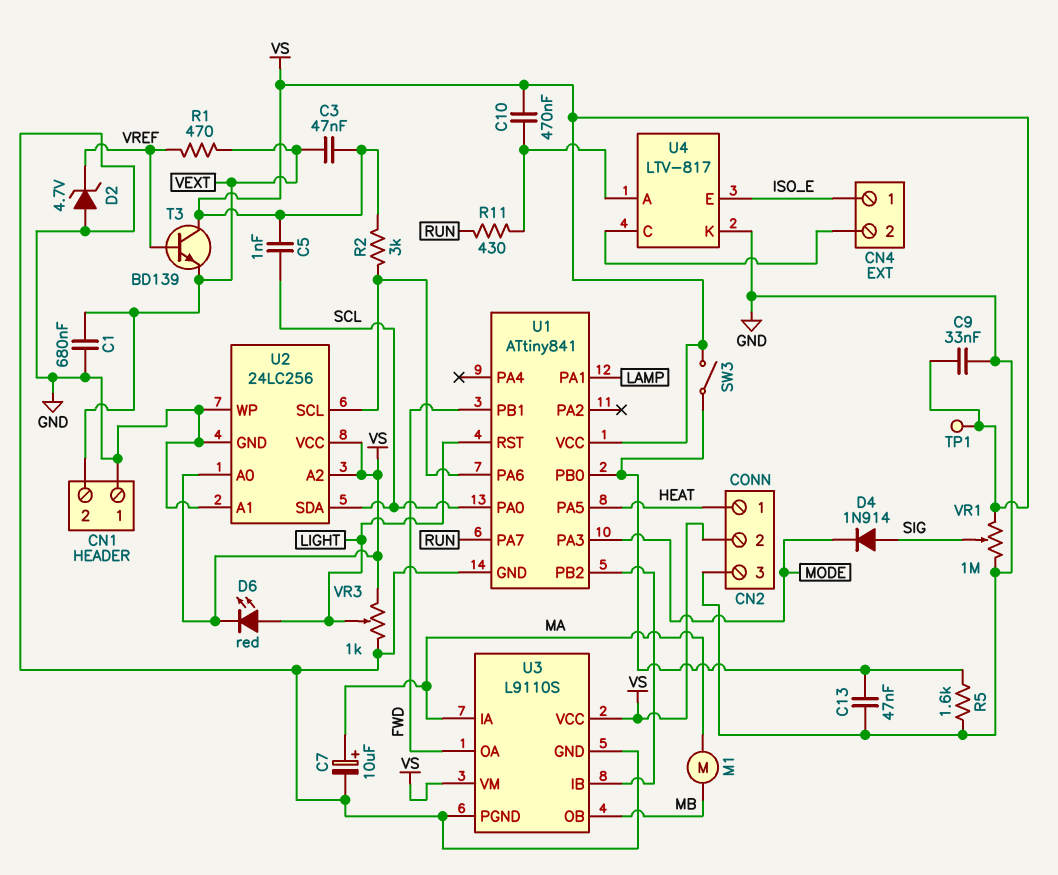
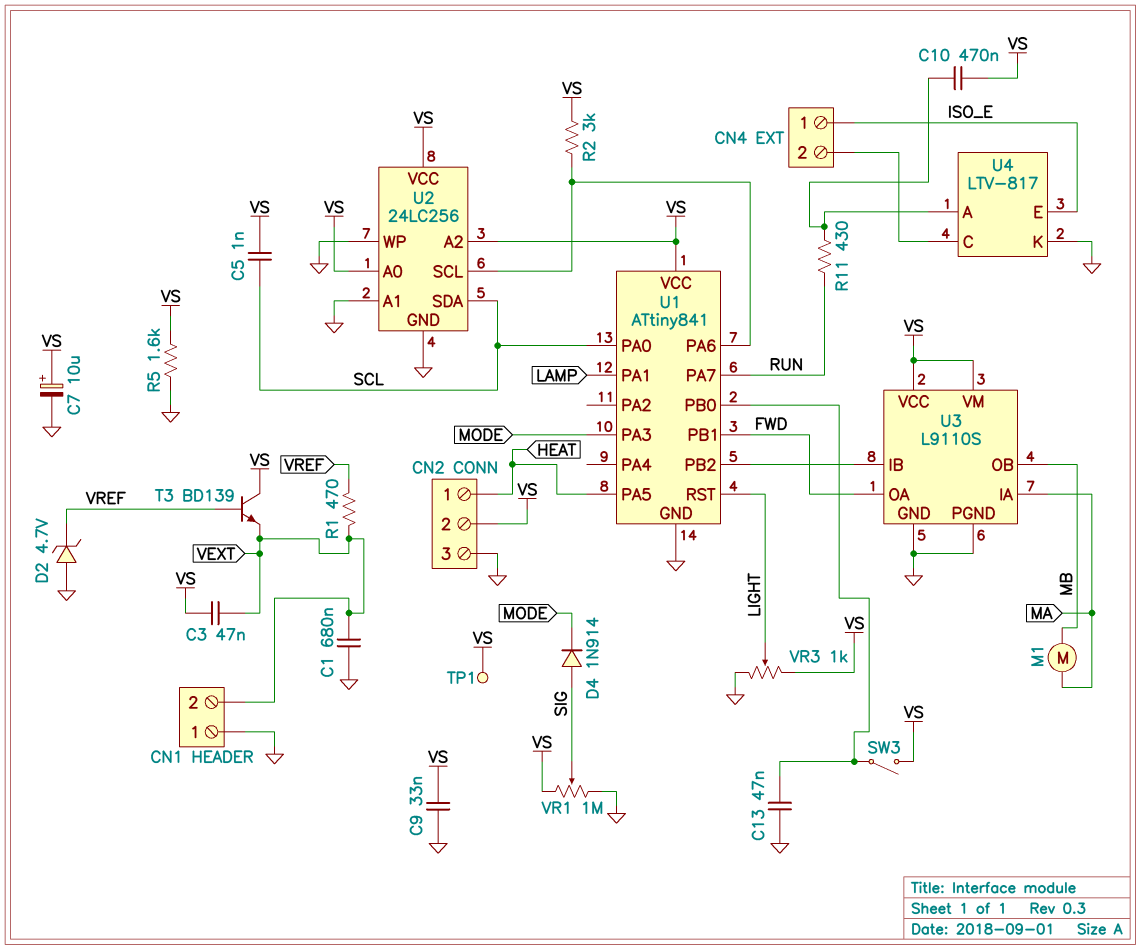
C7: 10uF (plus MA, minus GND) -> 10uF (plus VS, minus GND)
D6: LED red (A LIGHT, K VS) -> none
R5: 1.6k (GND, U1/PB0) -> 1.6k (GND, VS)

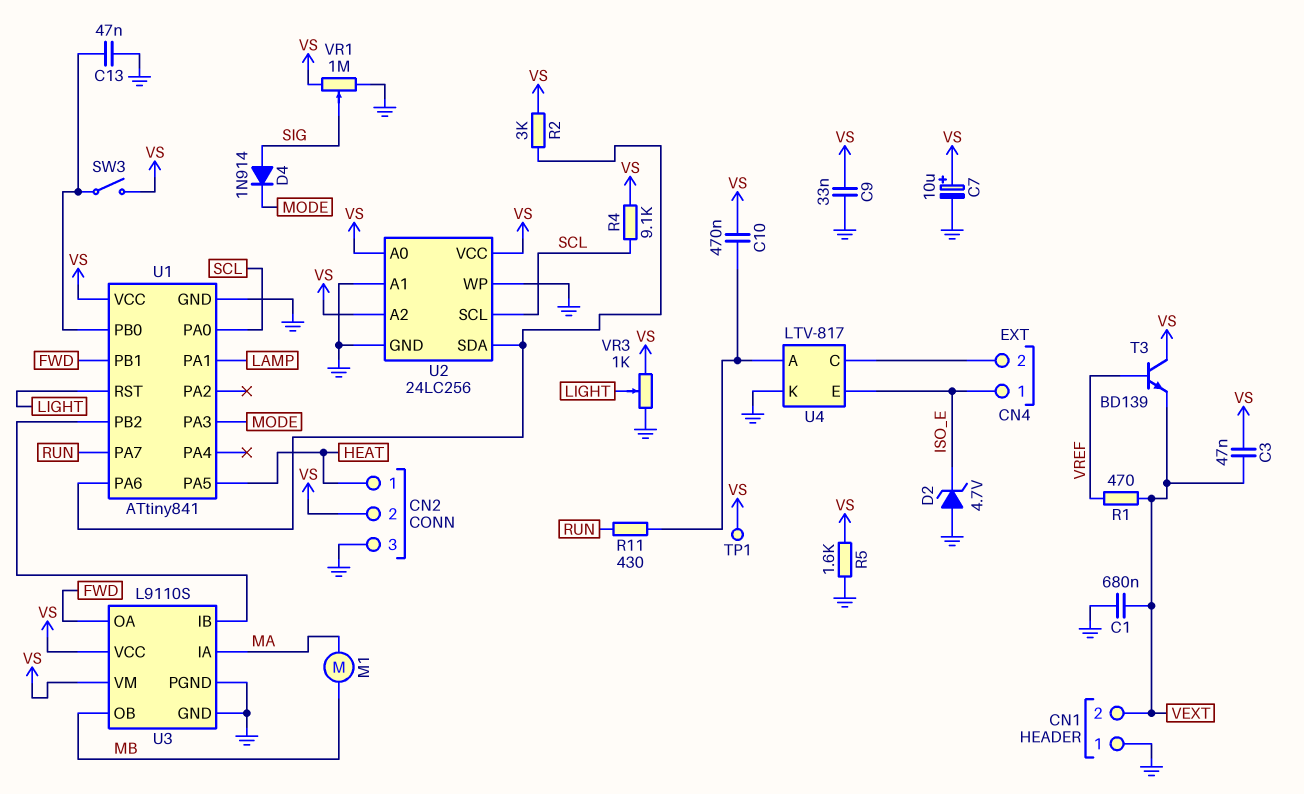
C5: 1nF (SCL, VS) -> none
D2: zener 4.7V (A GND, K VREF) -> zener 4.7V (A GND, K ISO_E)
R4: none -> 9.1k (SCL, VS)
U2 pin SCL: U1/PA6 -> SCL
U2 pin SDA: SCL -> U1/PA6

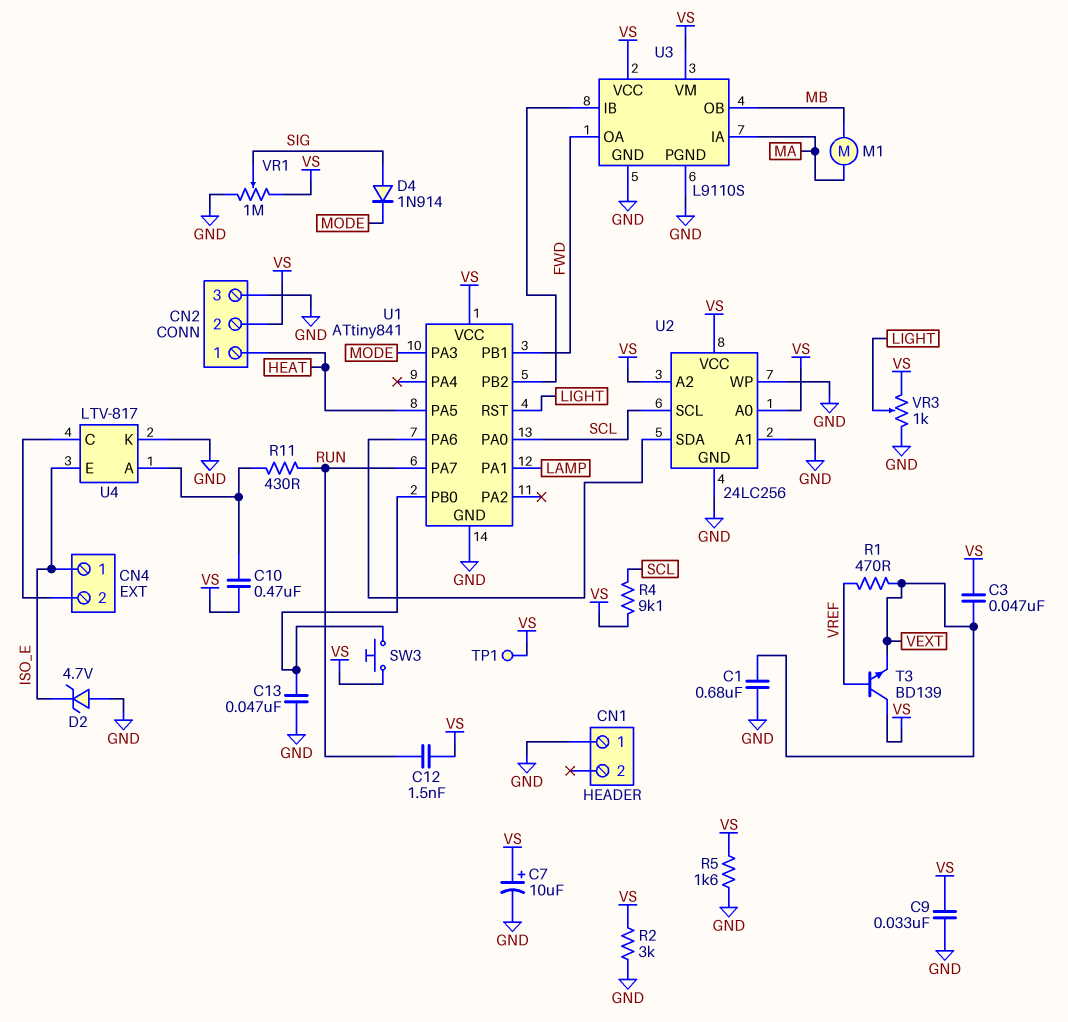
C12: none -> 1.5nF (RUN, VS)
CN1 pin 2: VEXT -> none
R2: 3k (U1/PA6, VS) -> 3k (GND, VS)
SW3: switch (U1/PB0, VS) -> button (U1/PB0, VS)

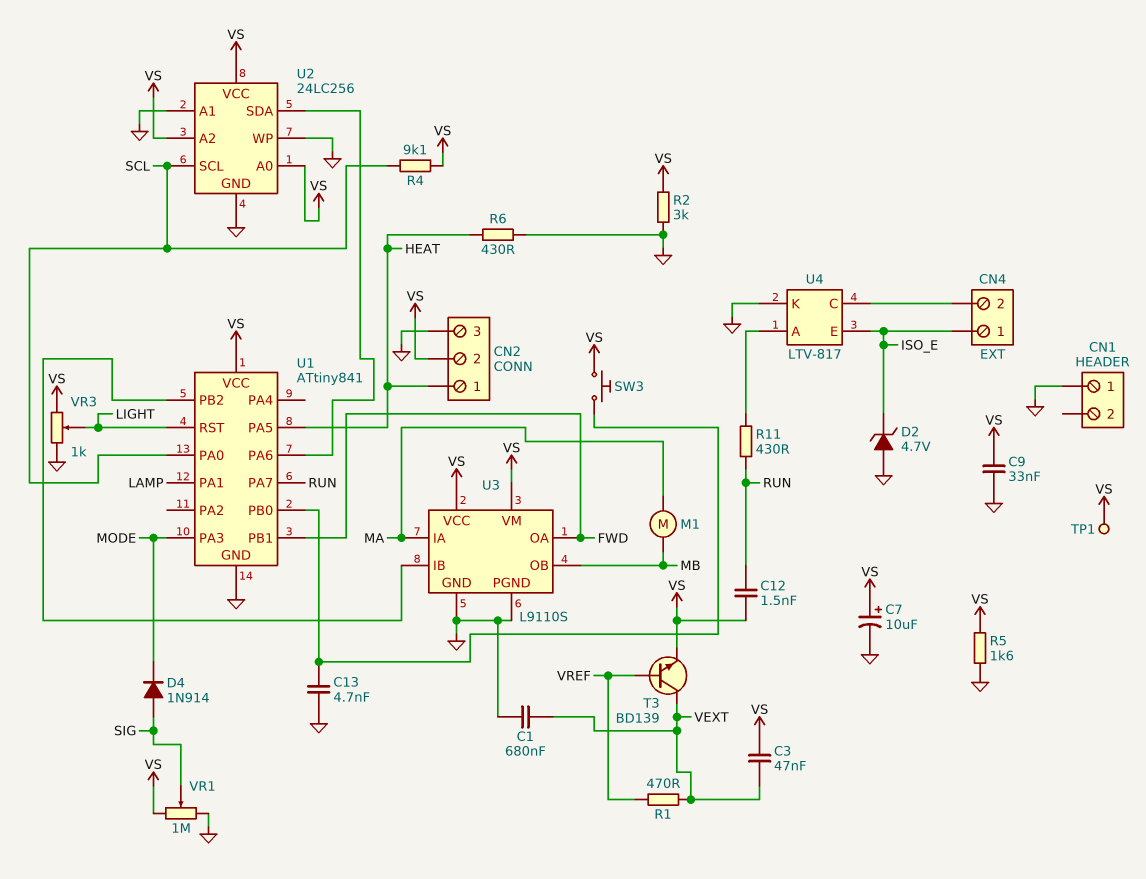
C10: 470nF (U4/A, VS) -> none
C13: 47nF (GND, U1/PB0) -> 4.7nF (GND, U1/PB0)
R6: none -> 430 (GND, HEAT)
T3: NPN BD139 (B VREF, C VS, E VEXT) -> NPN BD139 (B VREF, C VEXT, E VS)

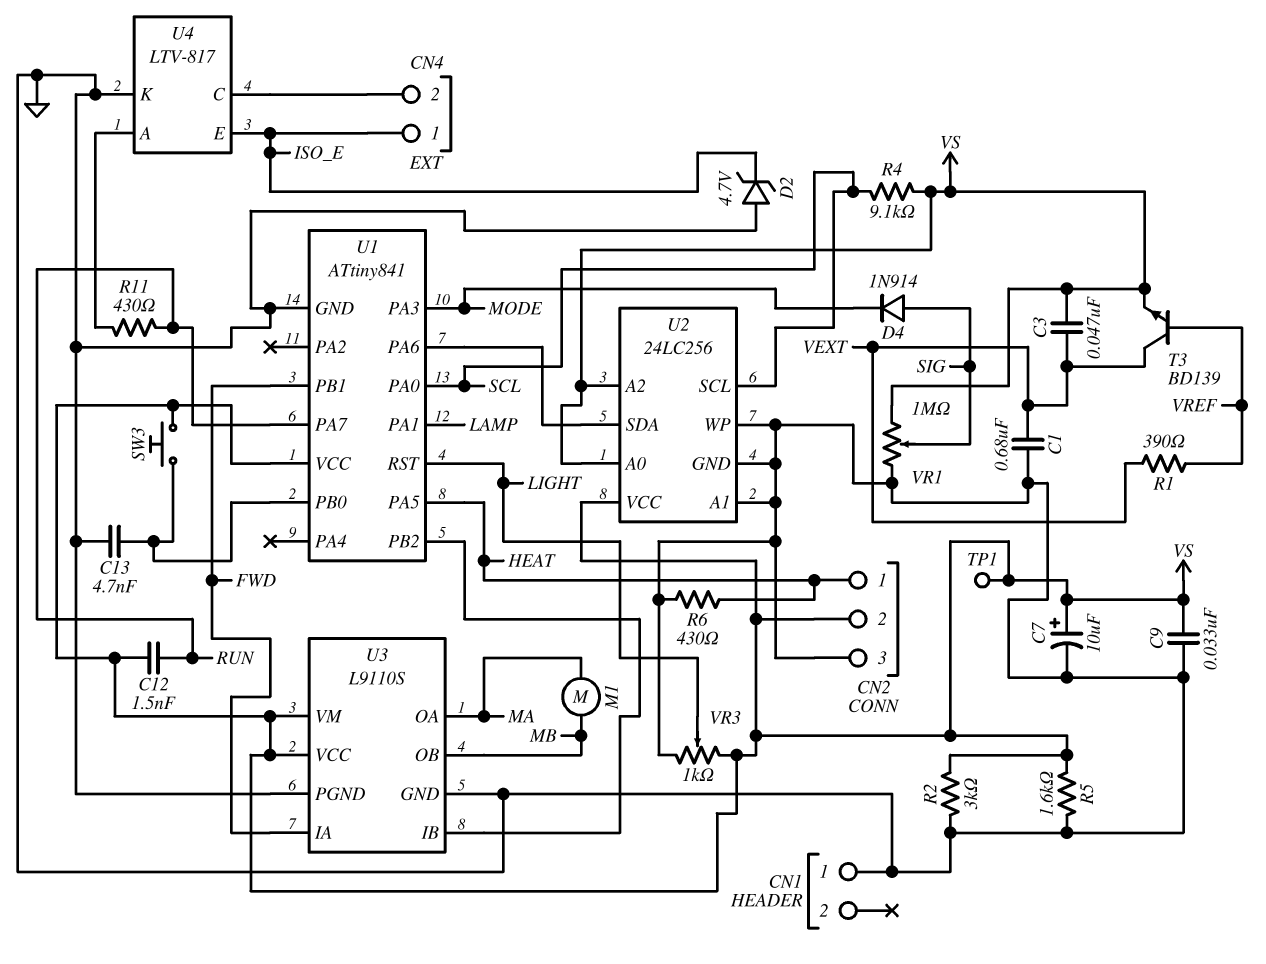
R1: 470 (VEXT, VREF) -> 390 (VEXT, VREF)
U3 pin IA: MA -> FWD
U3 pin OA: FWD -> MA

